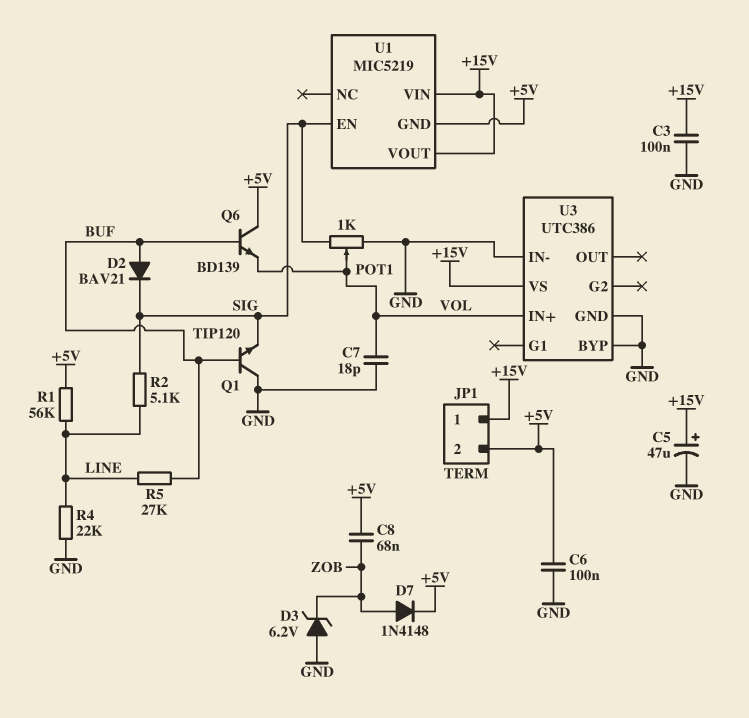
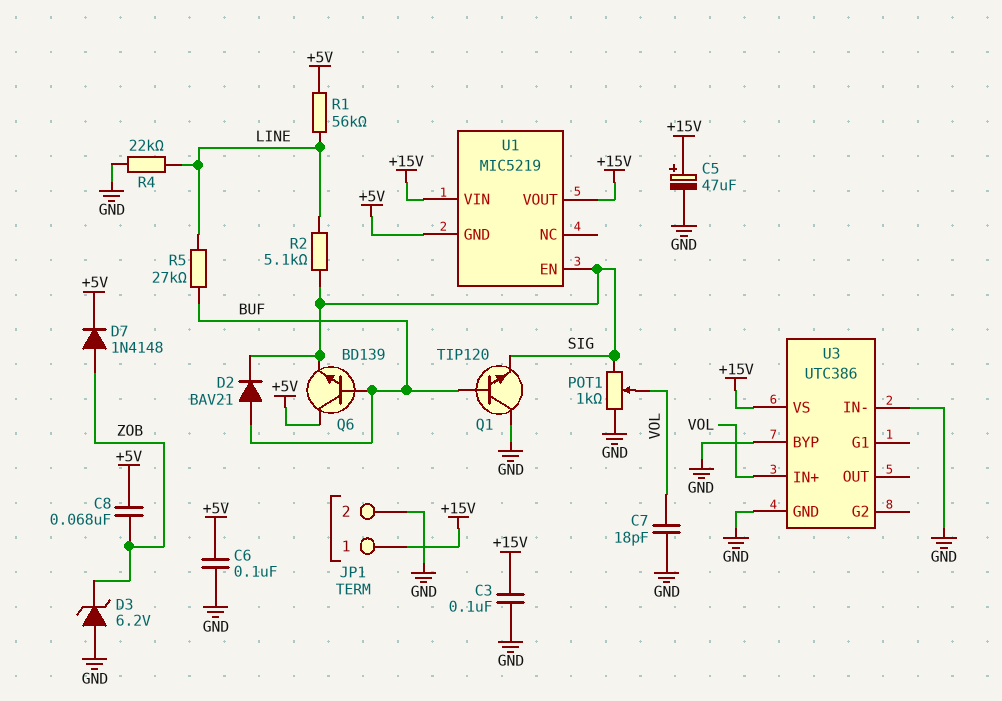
JP1 pin 2: +5V -> GND
Q6: NPN BD139 (B BUF, C +5V, E VOL) -> NPN BD139 (B BUF, C +5V, E SIG)

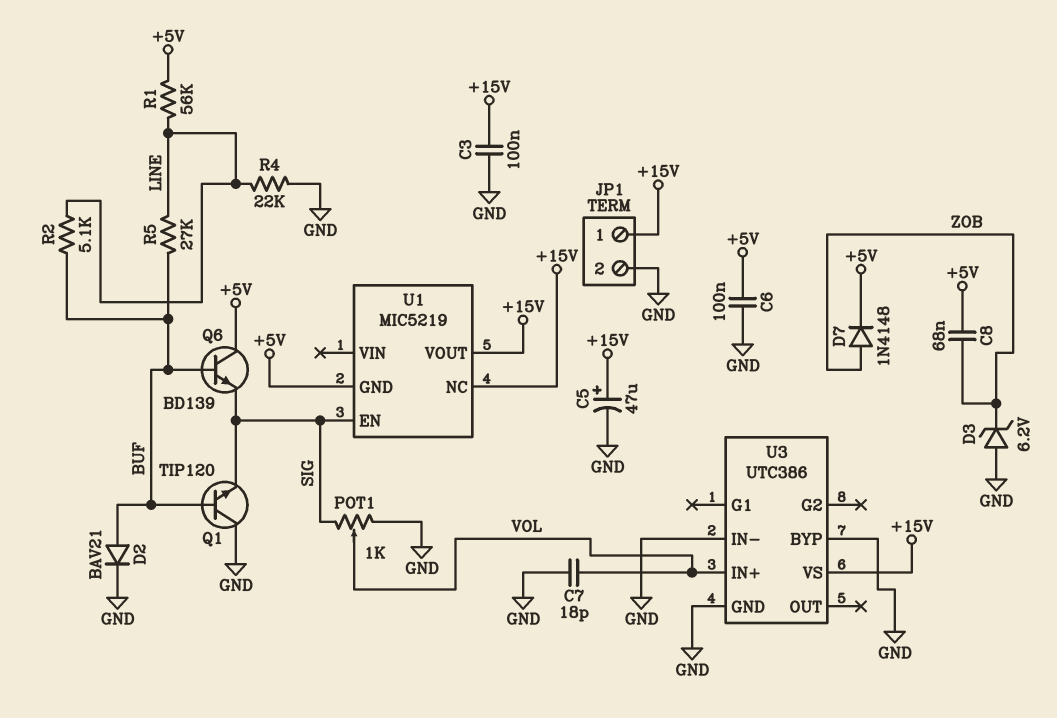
D2: diode BAV21 (A BUF, K SIG) -> diode BAV21 (A BUF, K GND)
R2: 5.1k (LINE, SIG) -> 5.1k (BUF, LINE)
U1 pin NC: none -> +15V
U1 pin VIN: +15V -> none

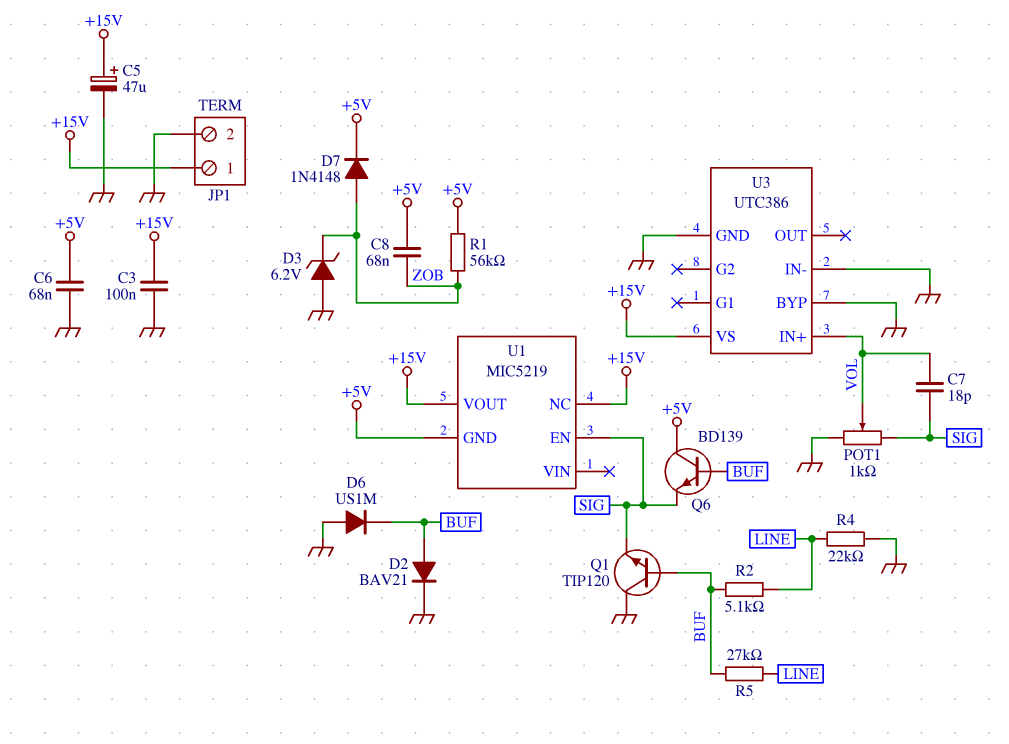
C6: 100nF (+5V, GND) -> 68nF (+5V, GND)
C7: 18pF (GND, VOL) -> 18pF (SIG, VOL)
D6: none -> diode US1M (A GND, K BUF)
R1: 56k (+5V, LINE) -> 56k (+5V, ZOB)

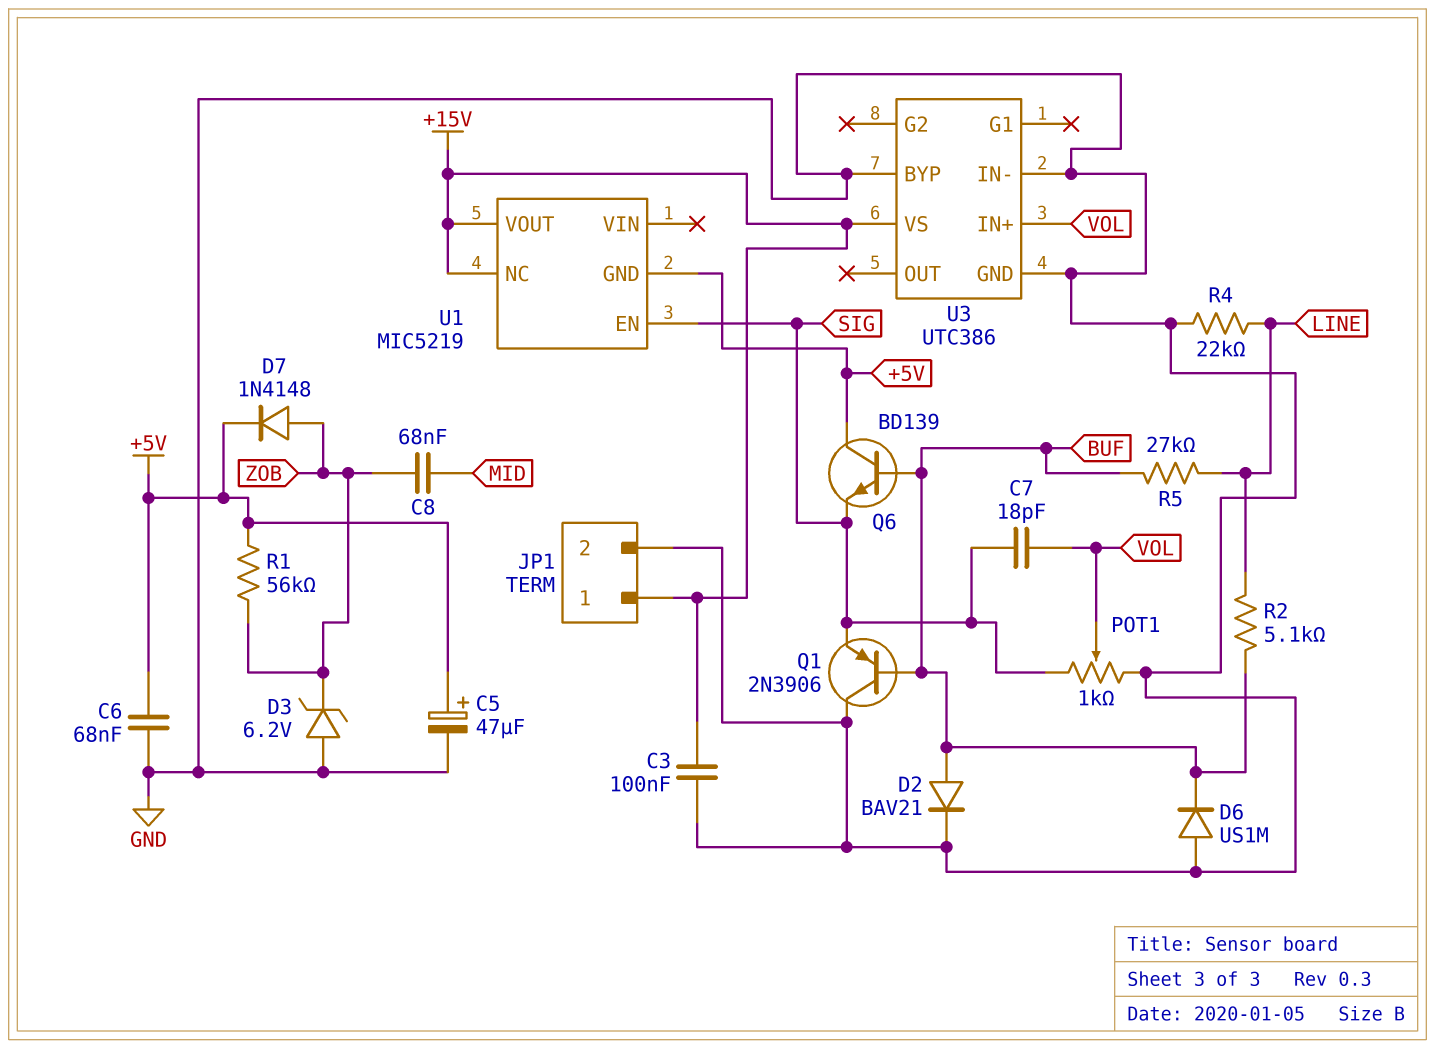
C5: 47uF (plus +15V, minus GND) -> 47uF (plus +5V, minus GND)
C8: 68nF (+5V, ZOB) -> 68nF (MID, ZOB)
Q1: NPN TIP120 (B BUF, C GND, E SIG) -> PNP 2N3906 (B BUF, C GND, E SIG)

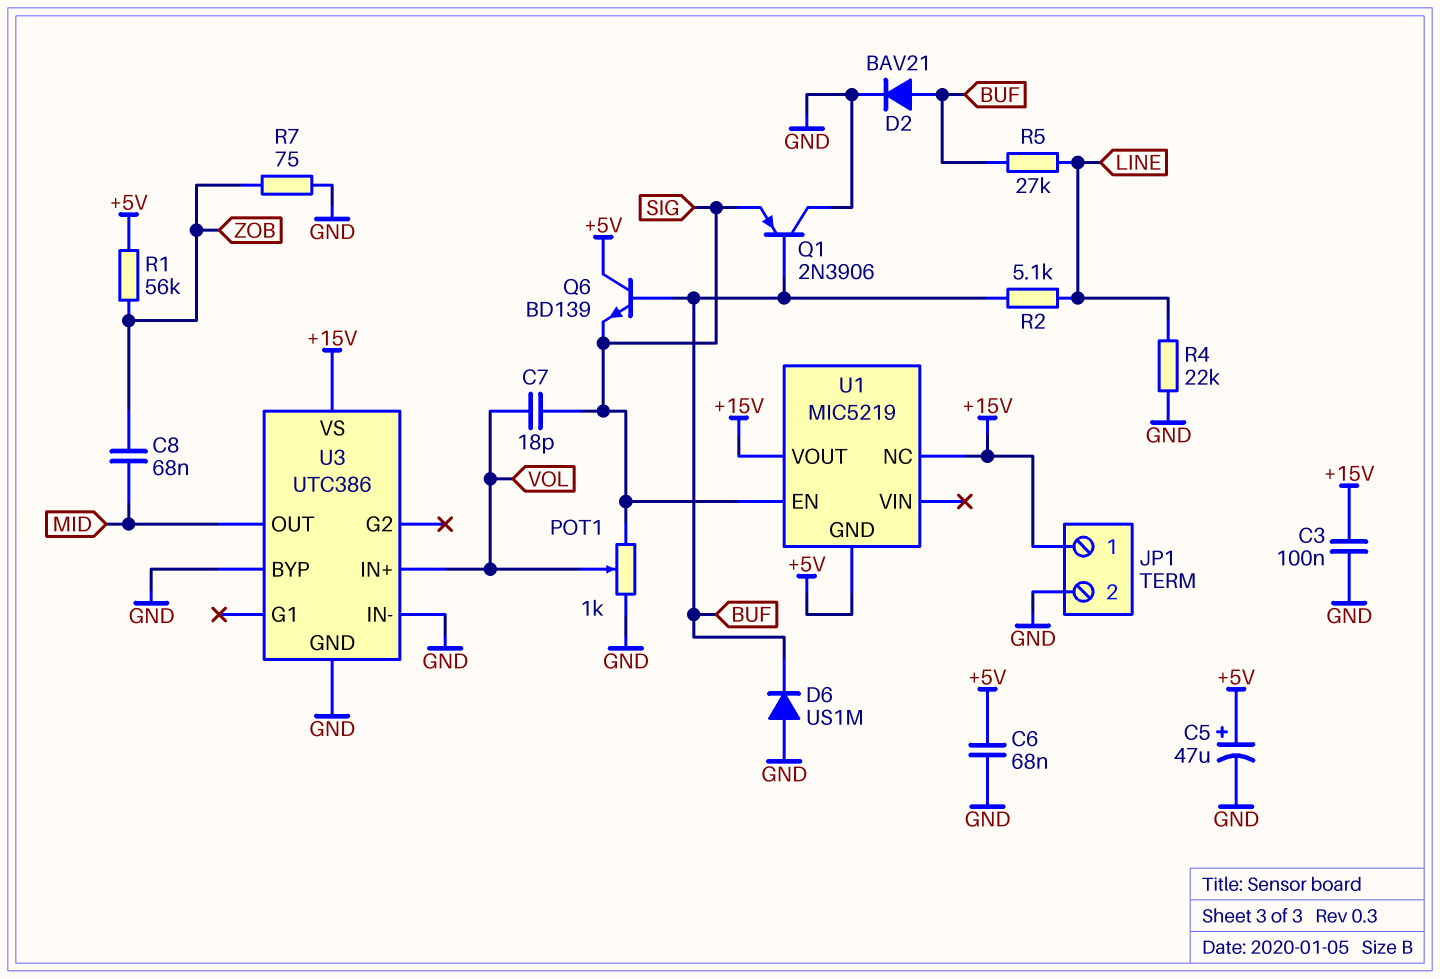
D3: zener 6.2V (A GND, K ZOB) -> none
D7: diode 1N4148 (A ZOB, K +5V) -> none
R7: none -> 75 (GND, ZOB)
U3 pin OUT: none -> MID

